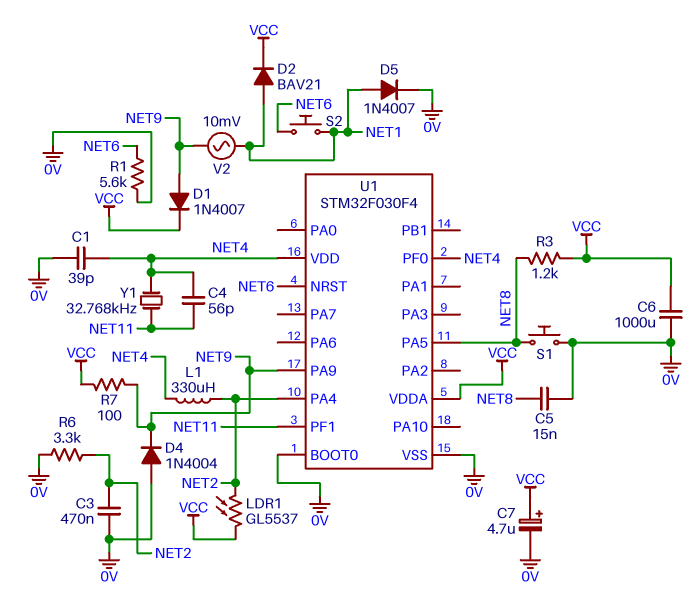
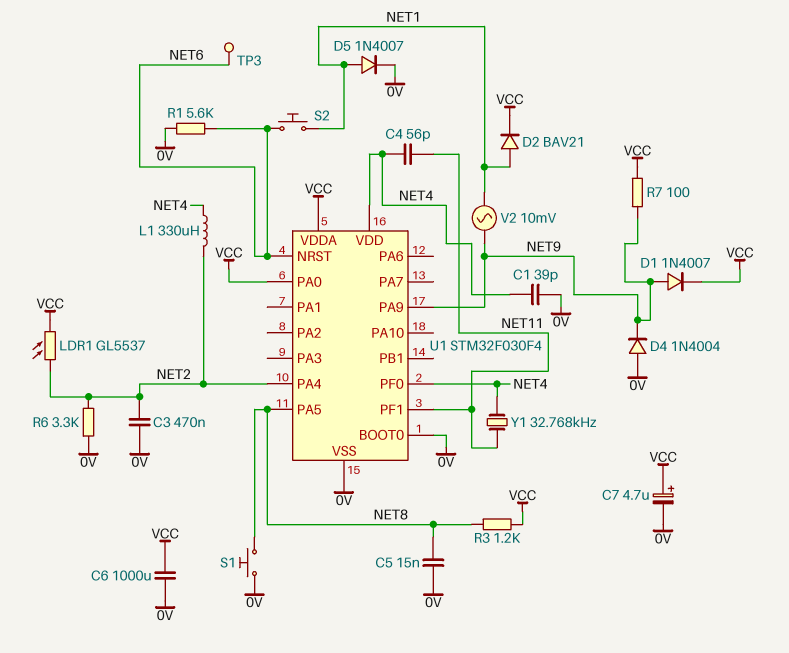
TP3: none -> test point (NET6)
U1 pin PA0: none -> VCC

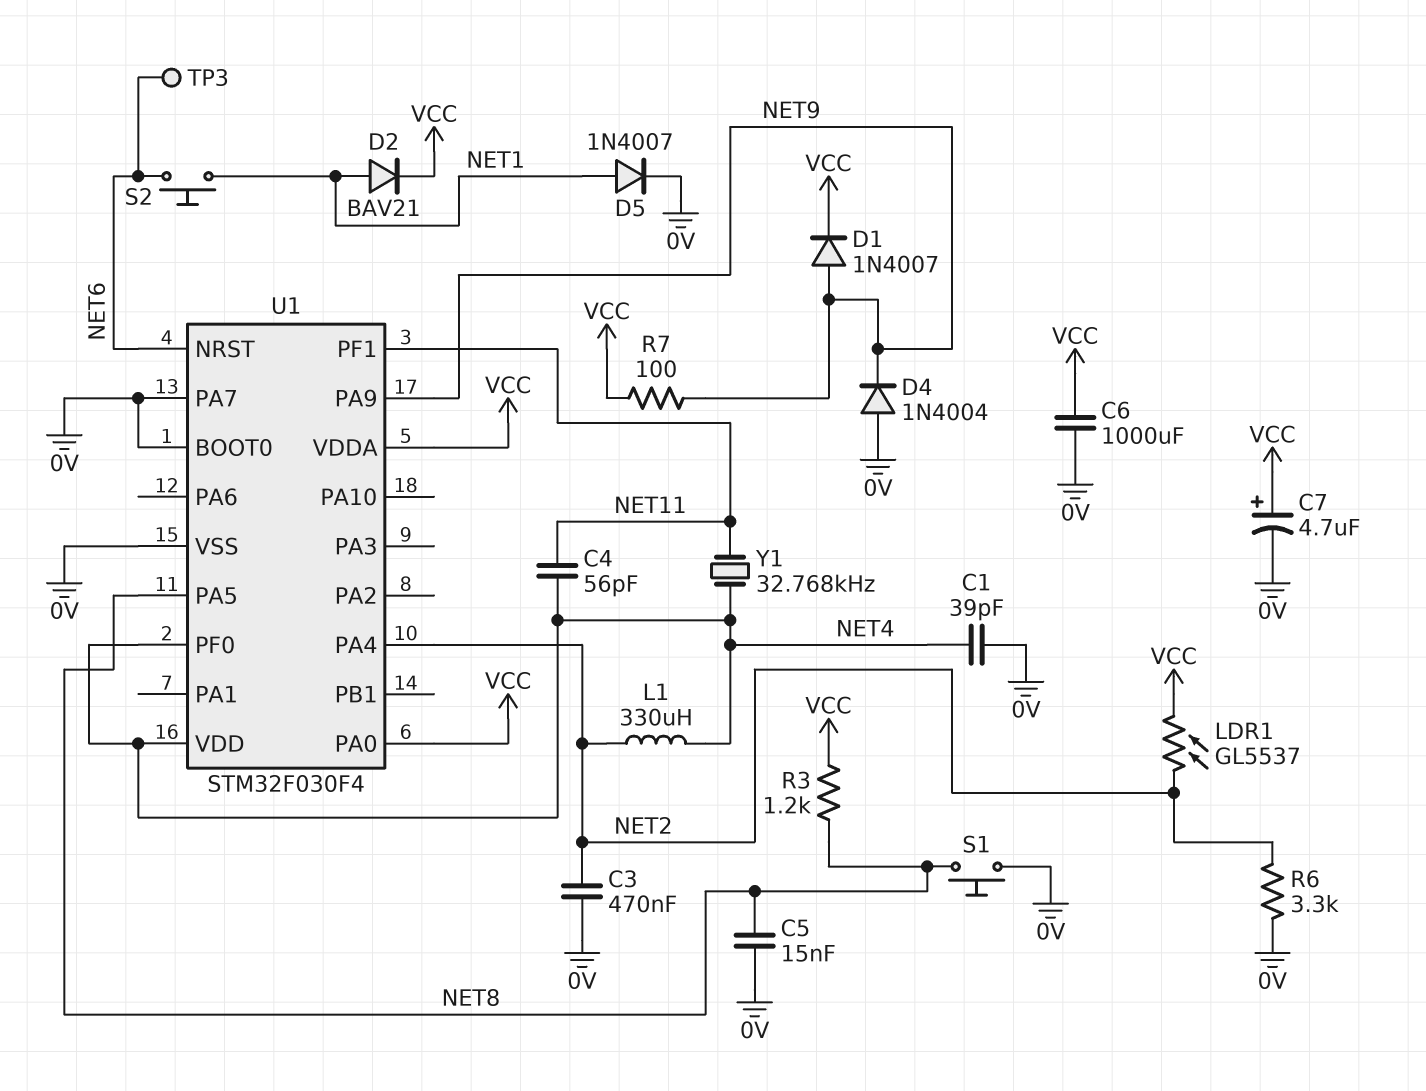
R1: 5.6k (0V, NET6) -> none
U1 pin PA7: none -> 0V
V2: AC 10mV (NET1, NET9) -> none

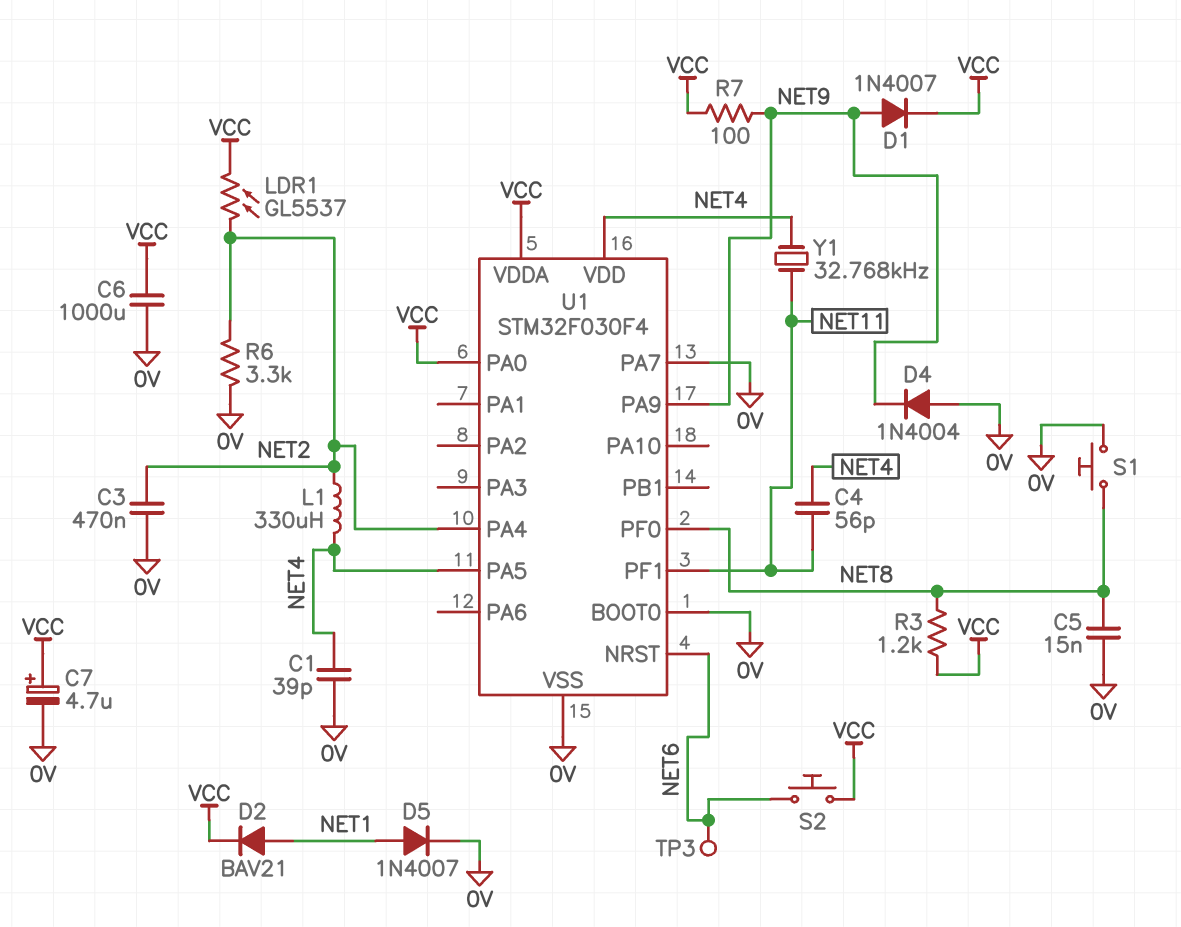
S2: button (NET1, NET6) -> button (NET6, VCC)
U1 pin PA5: NET8 -> NET4
U1 pin PF0: NET4 -> NET8

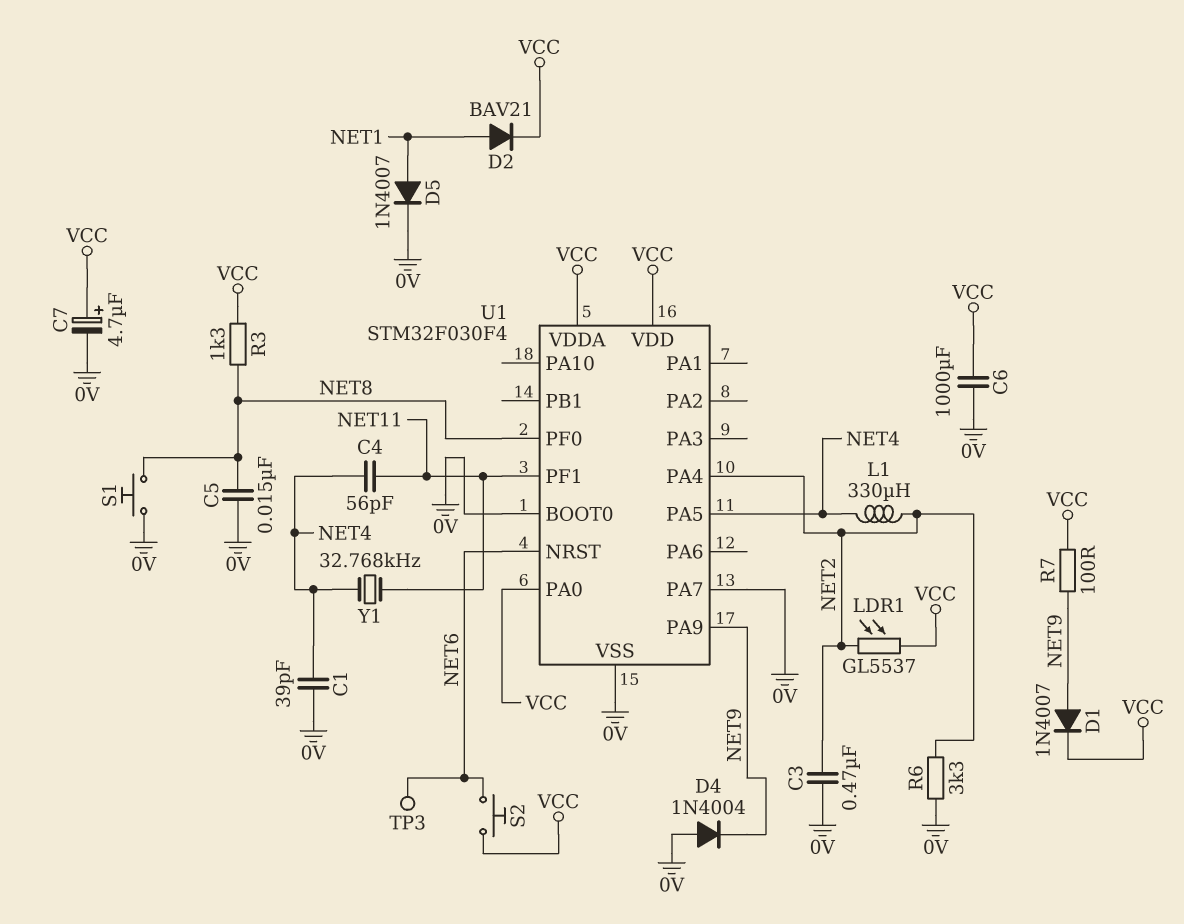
R3: 1.2k (NET8, VCC) -> 1.3k (NET8, VCC)
U1 pin VDD: NET4 -> VCC

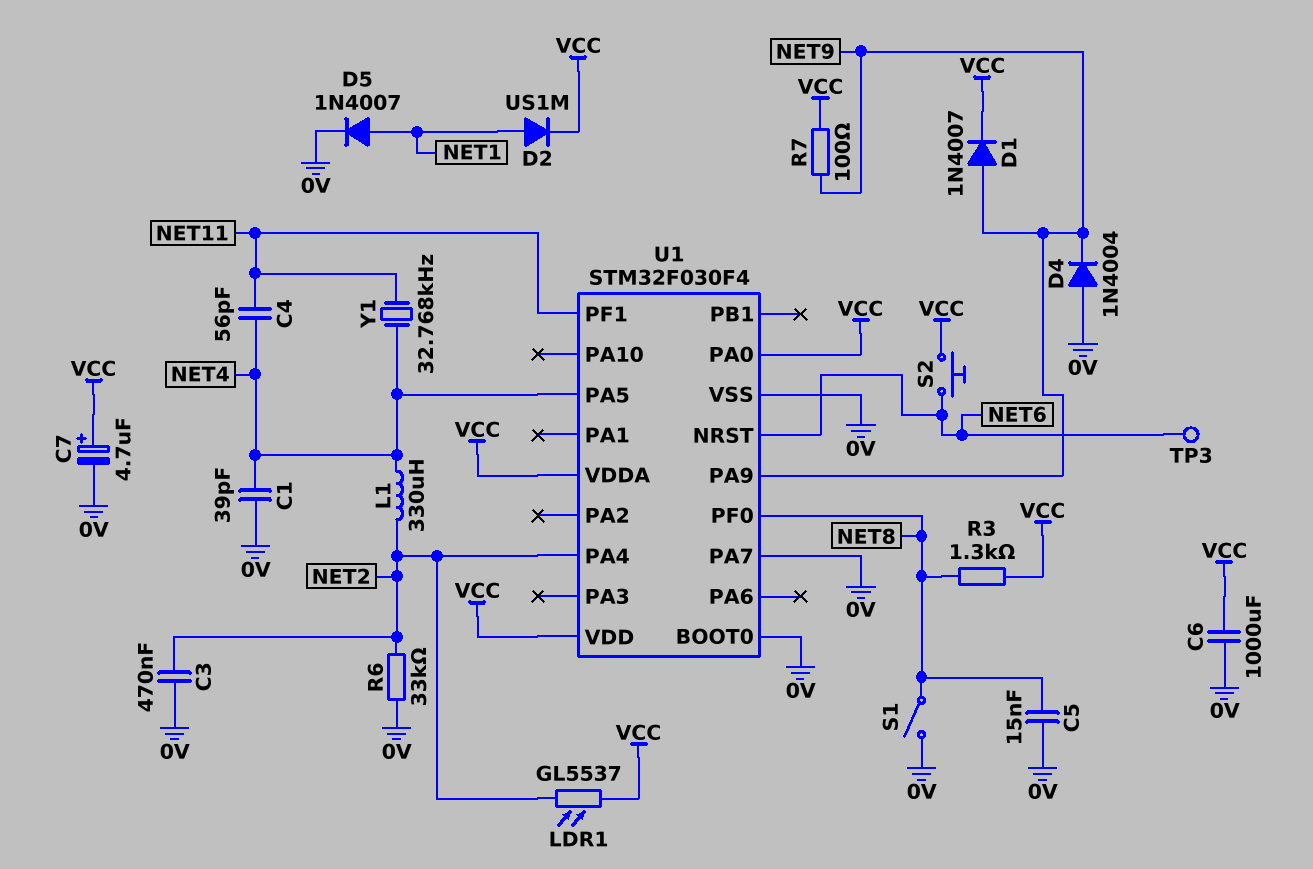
D2: diode BAV21 (A NET1, K VCC) -> diode US1M (A NET1, K VCC)
R6: 3.3k (0V, NET2) -> 33k (0V, NET2)
S1: button (0V, NET8) -> switch (0V, NET8)

